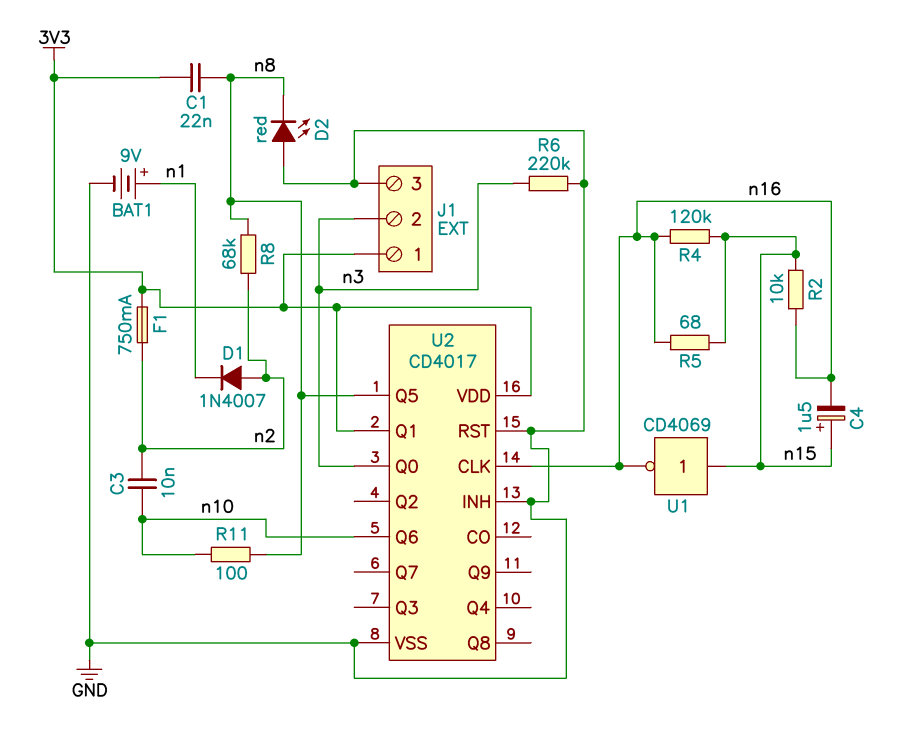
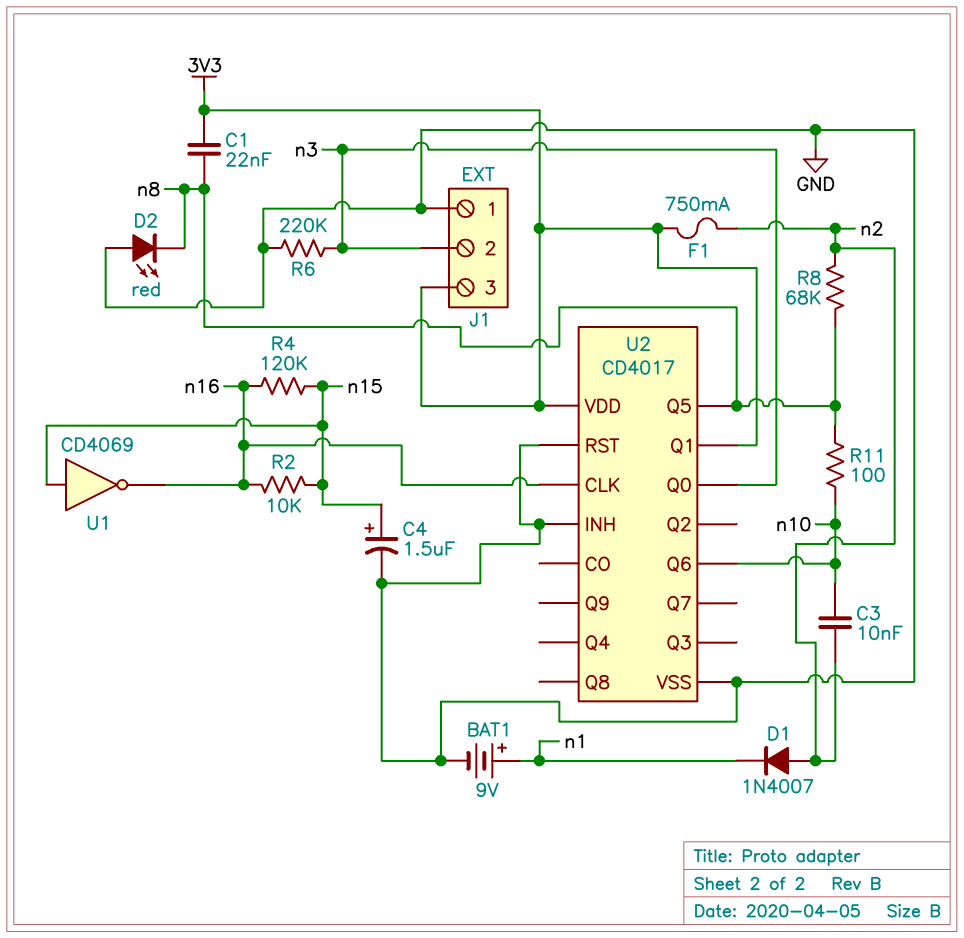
C4: 1.5uF (plus n15, minus n16) -> 1.5uF (plus n15, minus GND)
J1 pin 1: 3V3 -> GND
J1 pin 3: GND -> 3V3
R5: 68 (n15, n16) -> none

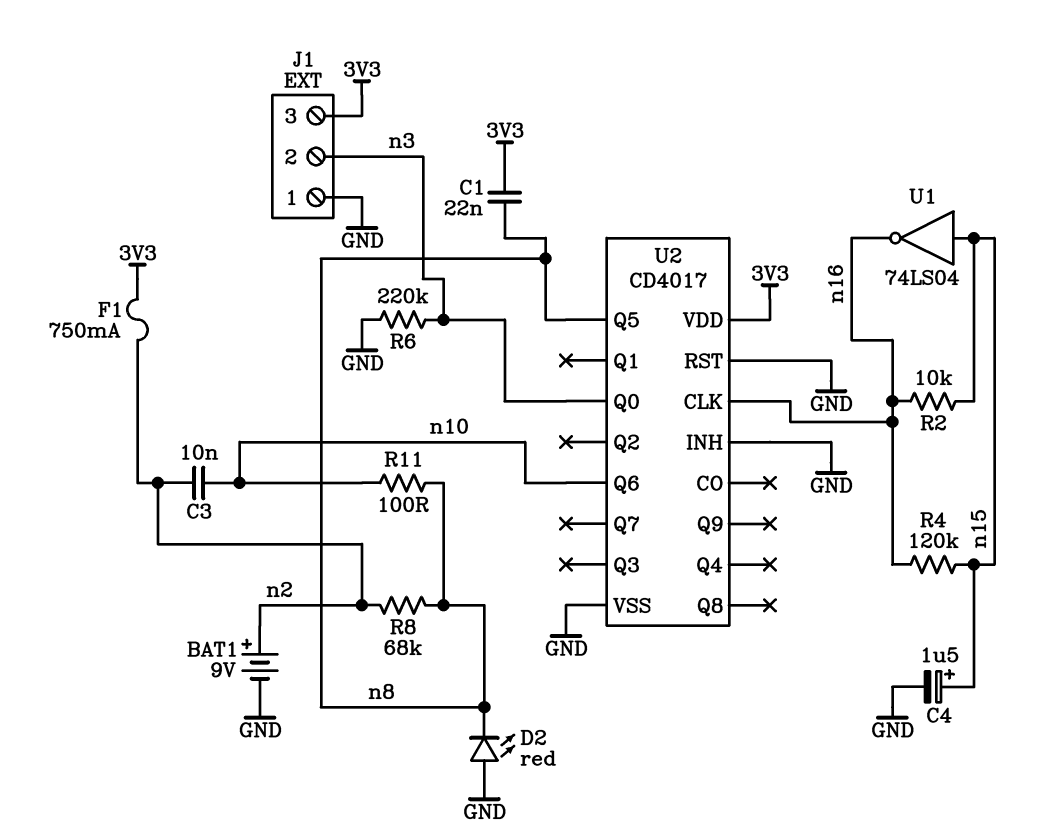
BAT1: 9V (plus n1, minus GND) -> 9V (plus n2, minus GND)
D1: diode 1N4007 (A n2, K n1) -> none
U1: NOT CD4069 (in n15, out n16) -> NOT 74LS04 (in n15, out n16)
U2 pin Q1: 3V3 -> none

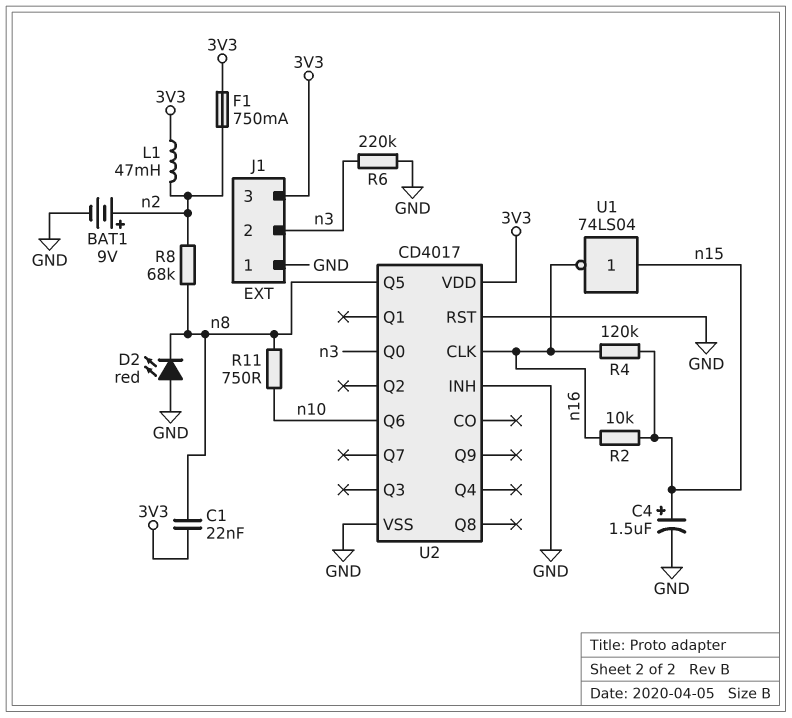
C3: 10nF (n2, n10) -> none
L1: none -> 47mH (3V3, n2)
R11: 100 (n8, n10) -> 750 (n8, n10)

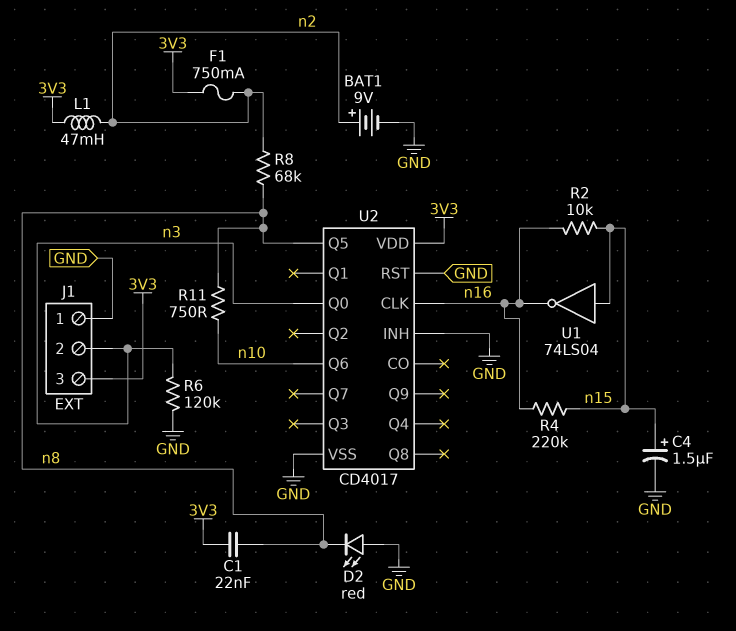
R4: 120k (n15, n16) -> 220k (n15, n16)
R6: 220k (GND, n3) -> 120k (GND, n3)

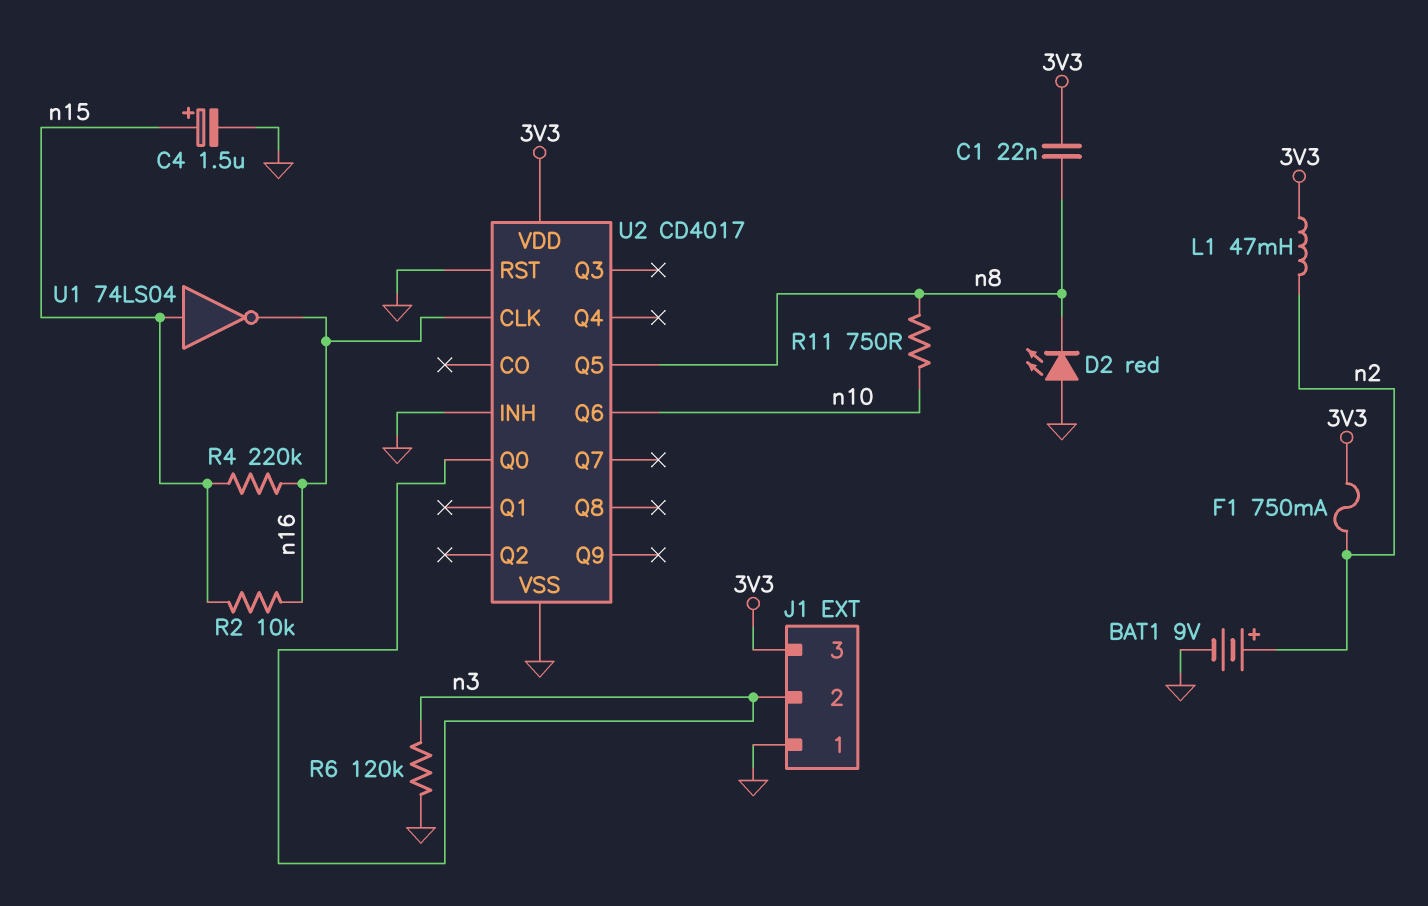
R8: 68k (n2, n8) -> none

